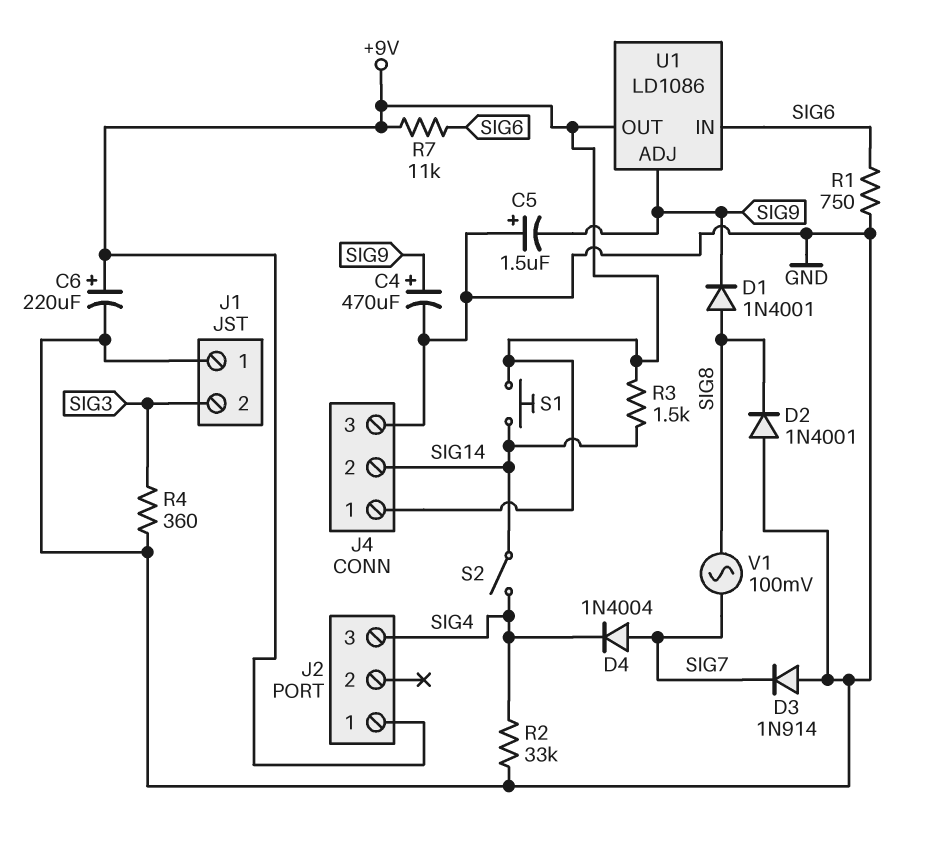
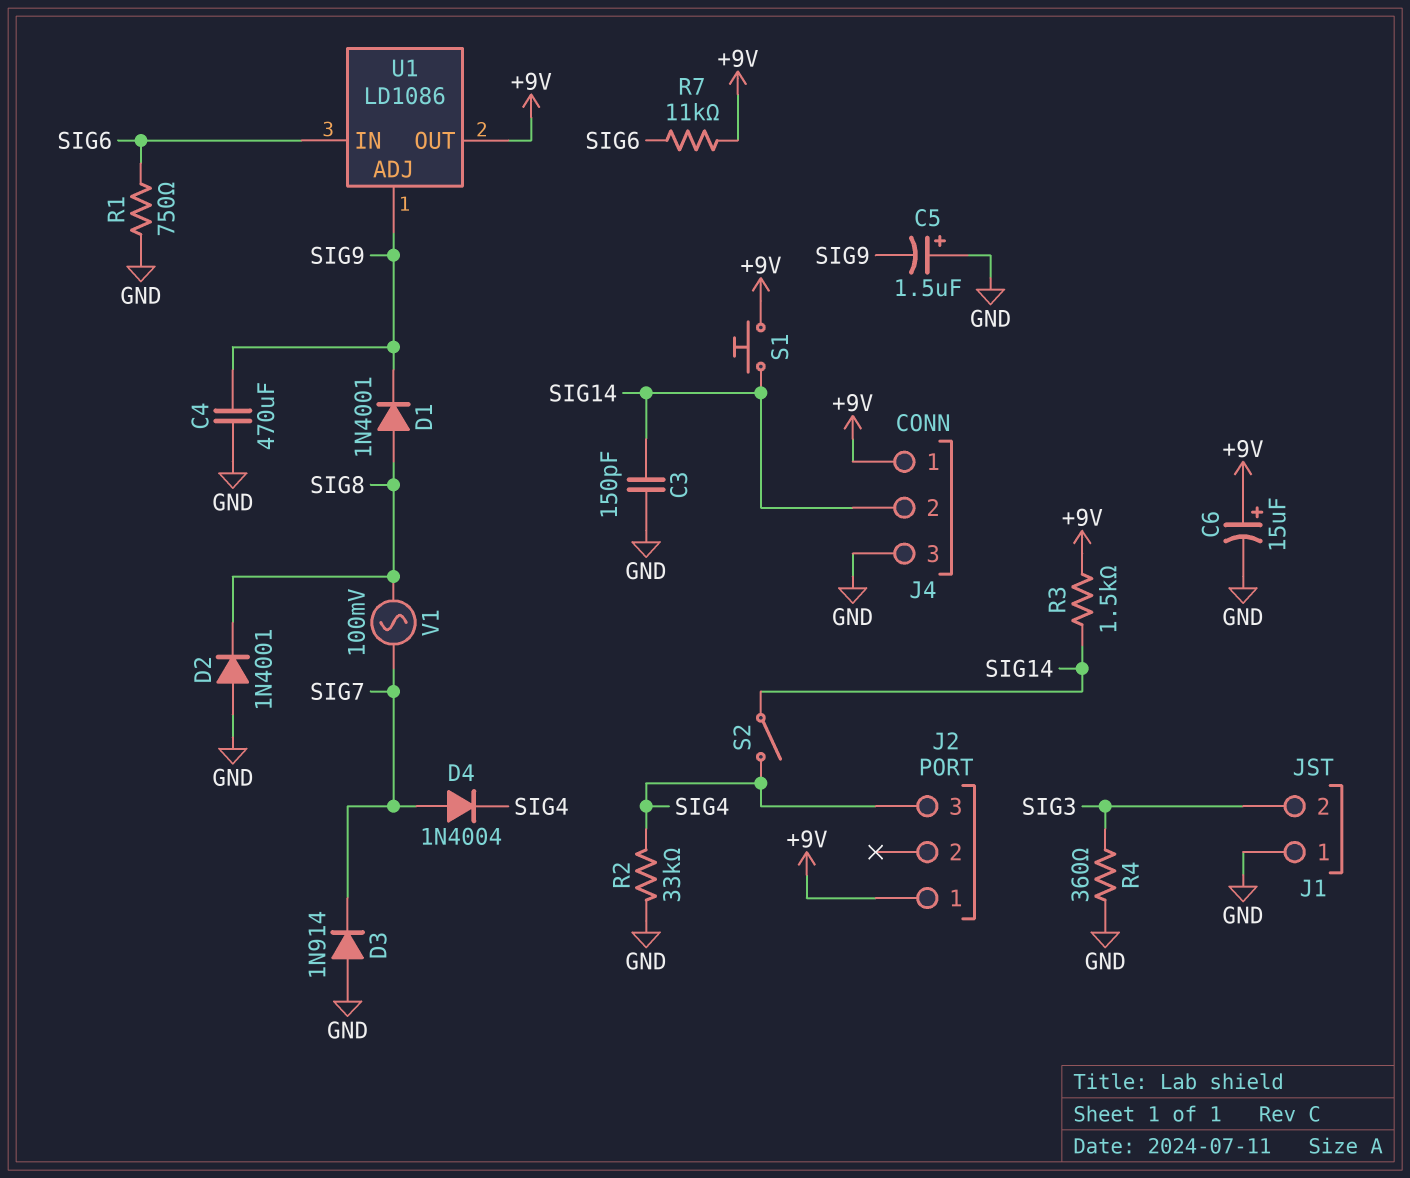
C3: none -> 150pF (GND, SIG14)
C4: 470uF (plus SIG9, minus GND) -> 470uF (GND, SIG9)
C6: 220uF (plus +9V, minus GND) -> 15uF (plus +9V, minus GND)

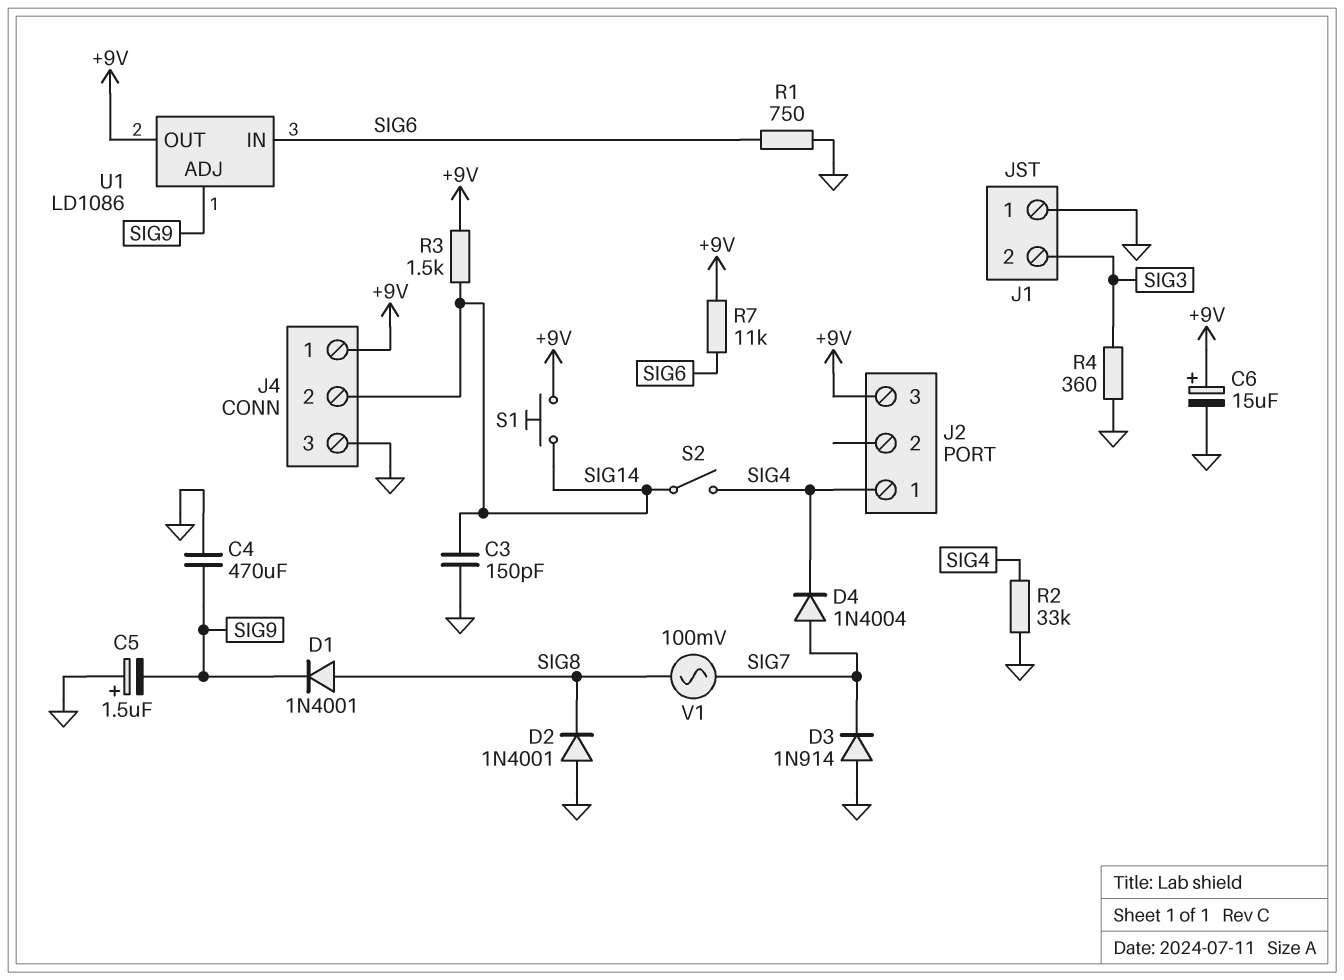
J2 pin 1: +9V -> SIG4
J2 pin 3: SIG4 -> +9V

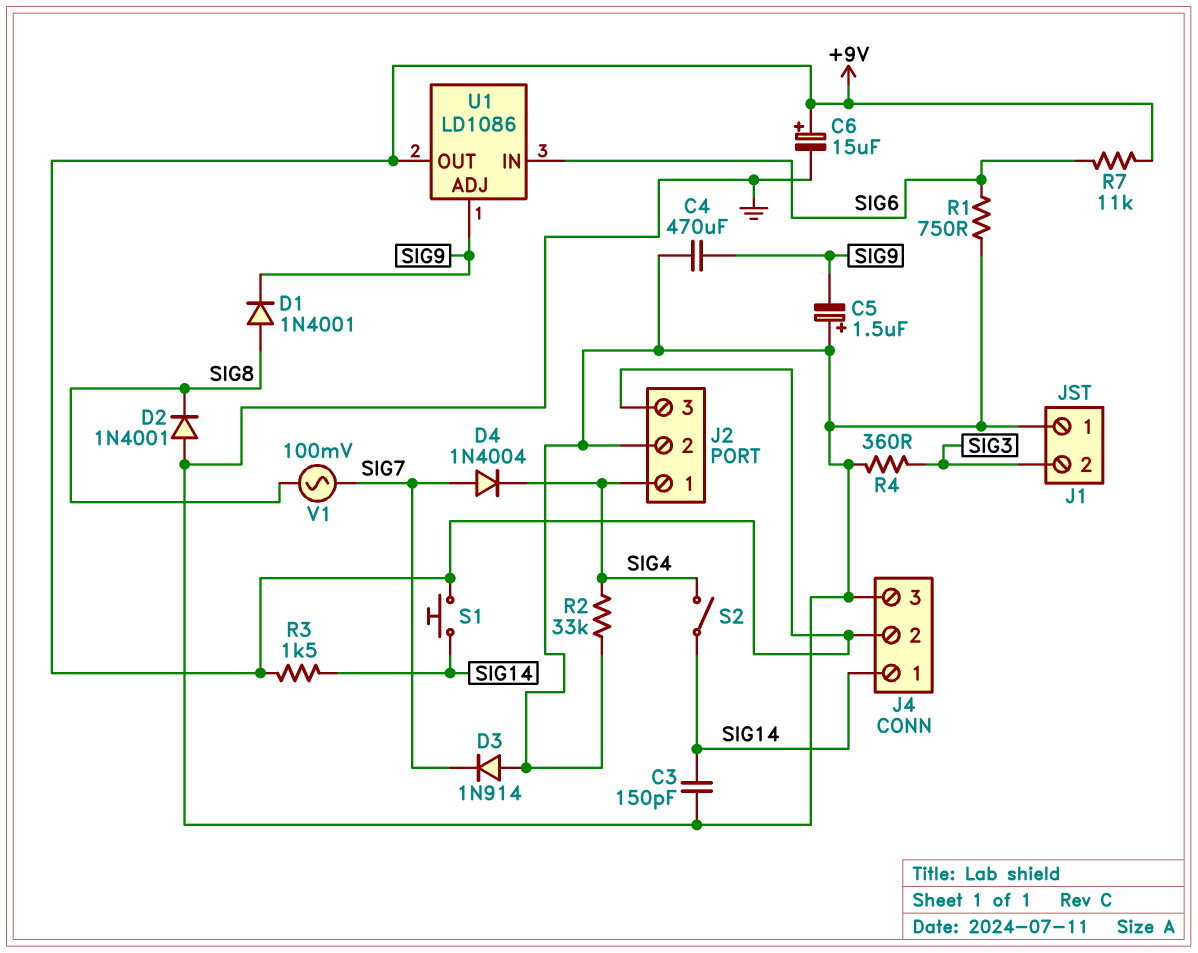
J2 pin 2: none -> GND
J4 pin 1: +9V -> SIG14
J4 pin 2: SIG14 -> +9V

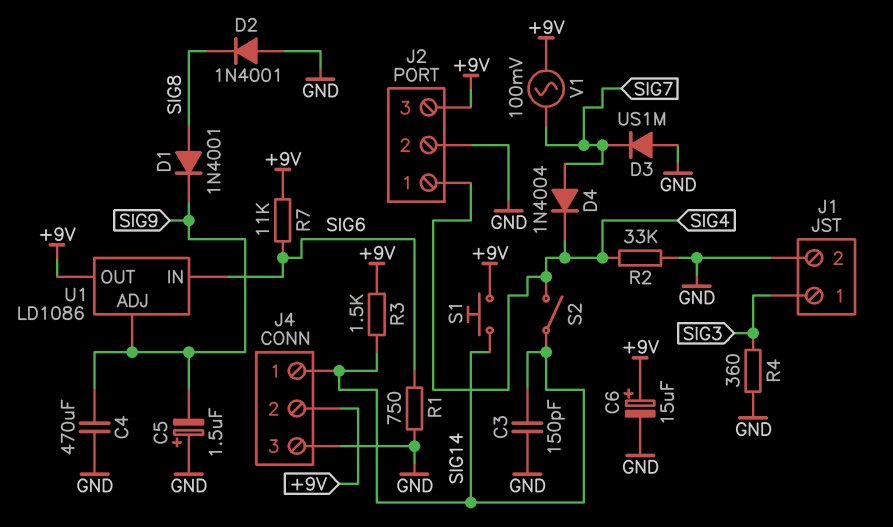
D3: diode 1N914 (A GND, K SIG7) -> diode US1M (A GND, K SIG7)
J1 pin 1: GND -> SIG3
J1 pin 2: SIG3 -> GND
V1: AC 100mV (SIG7, SIG8) -> AC 100mV (+9V, SIG7)

